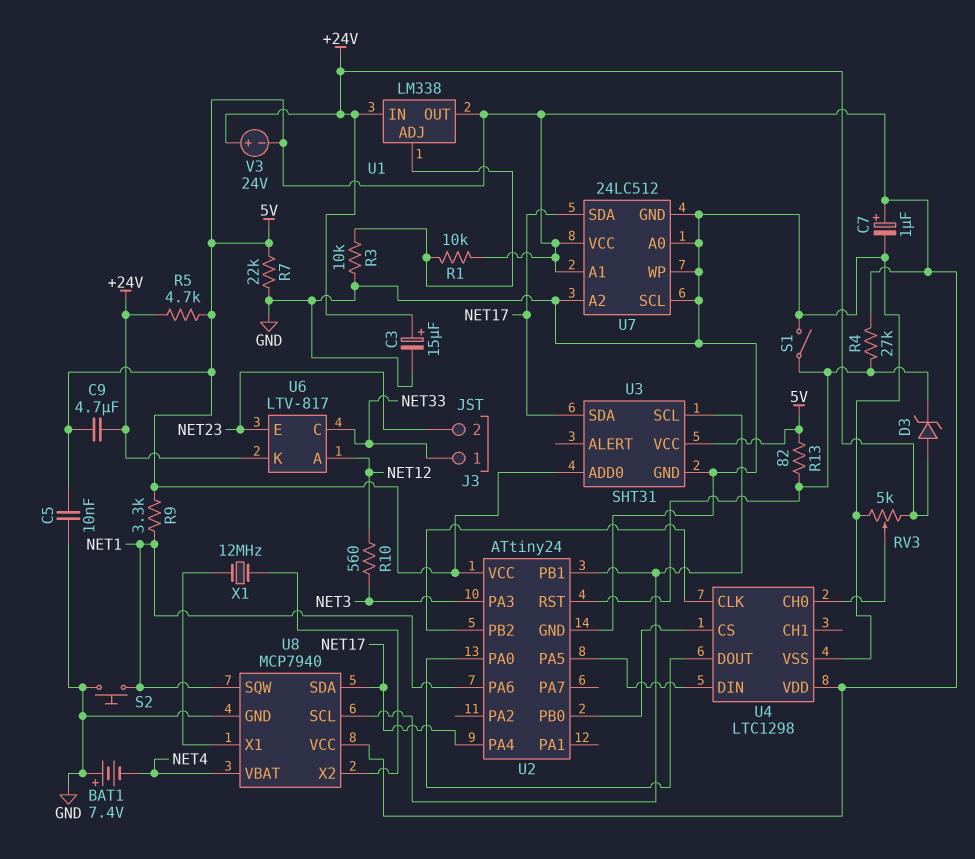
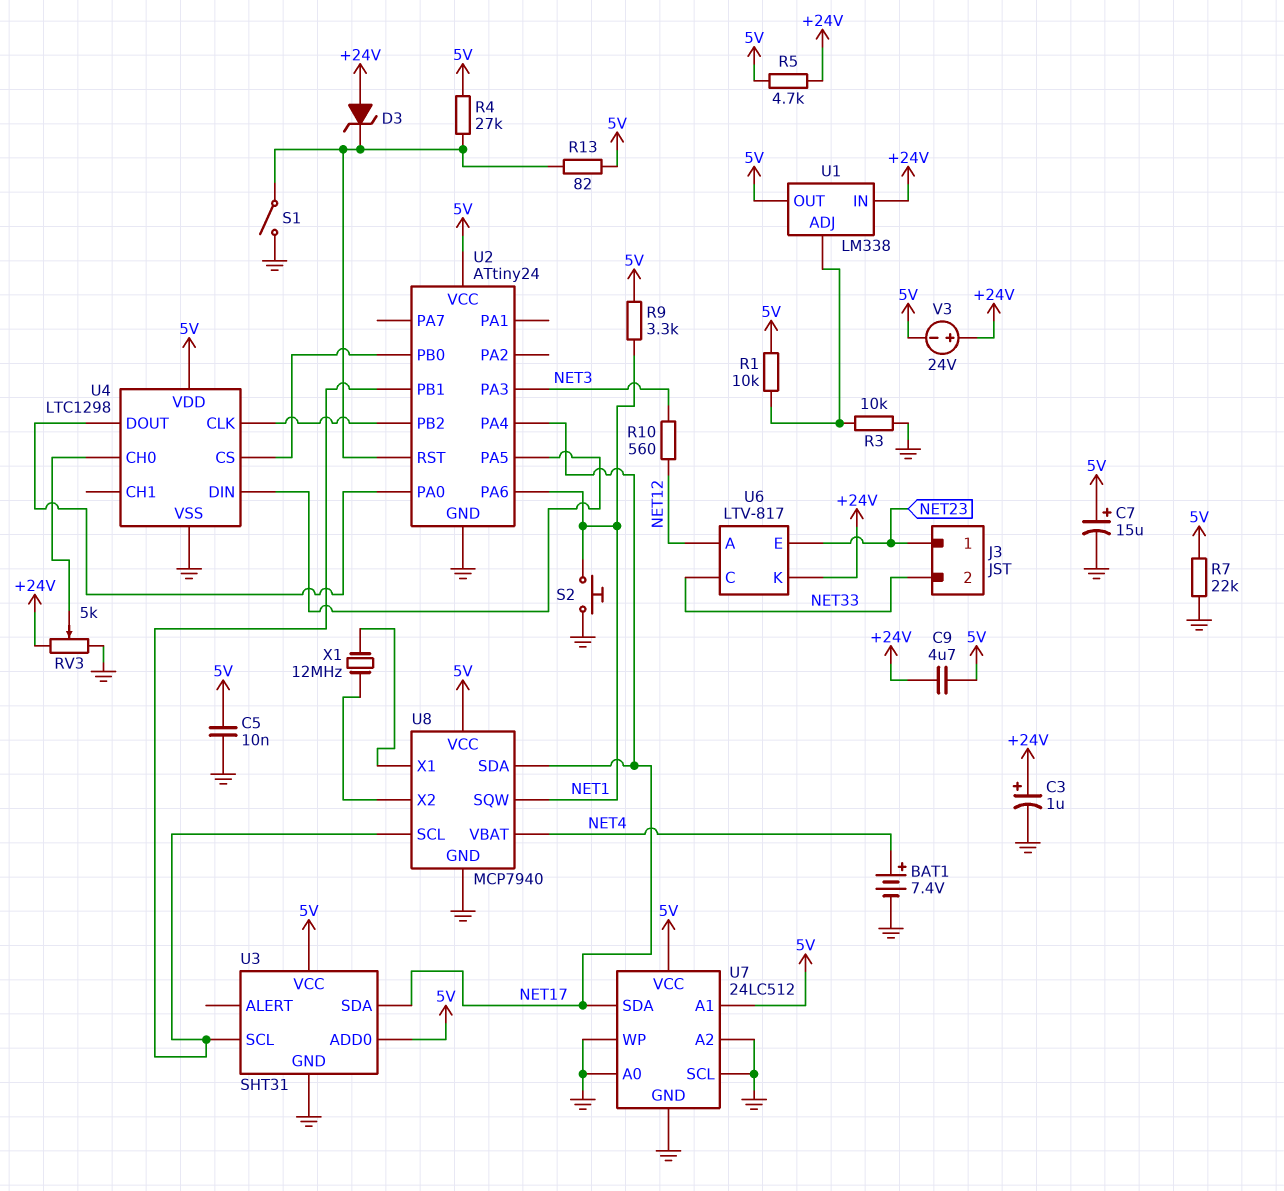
BAT1: 7.4V (plus GND, minus NET4) -> 7.4V (plus NET4, minus GND)
C3: 15uF (plus +24V, minus GND) -> 1uF (plus +24V, minus GND)
C7: 1uF (plus 5V, minus GND) -> 15uF (plus 5V, minus GND)
J3 pin 1: NET33 -> NET23
J3 pin 2: NET23 -> NET33

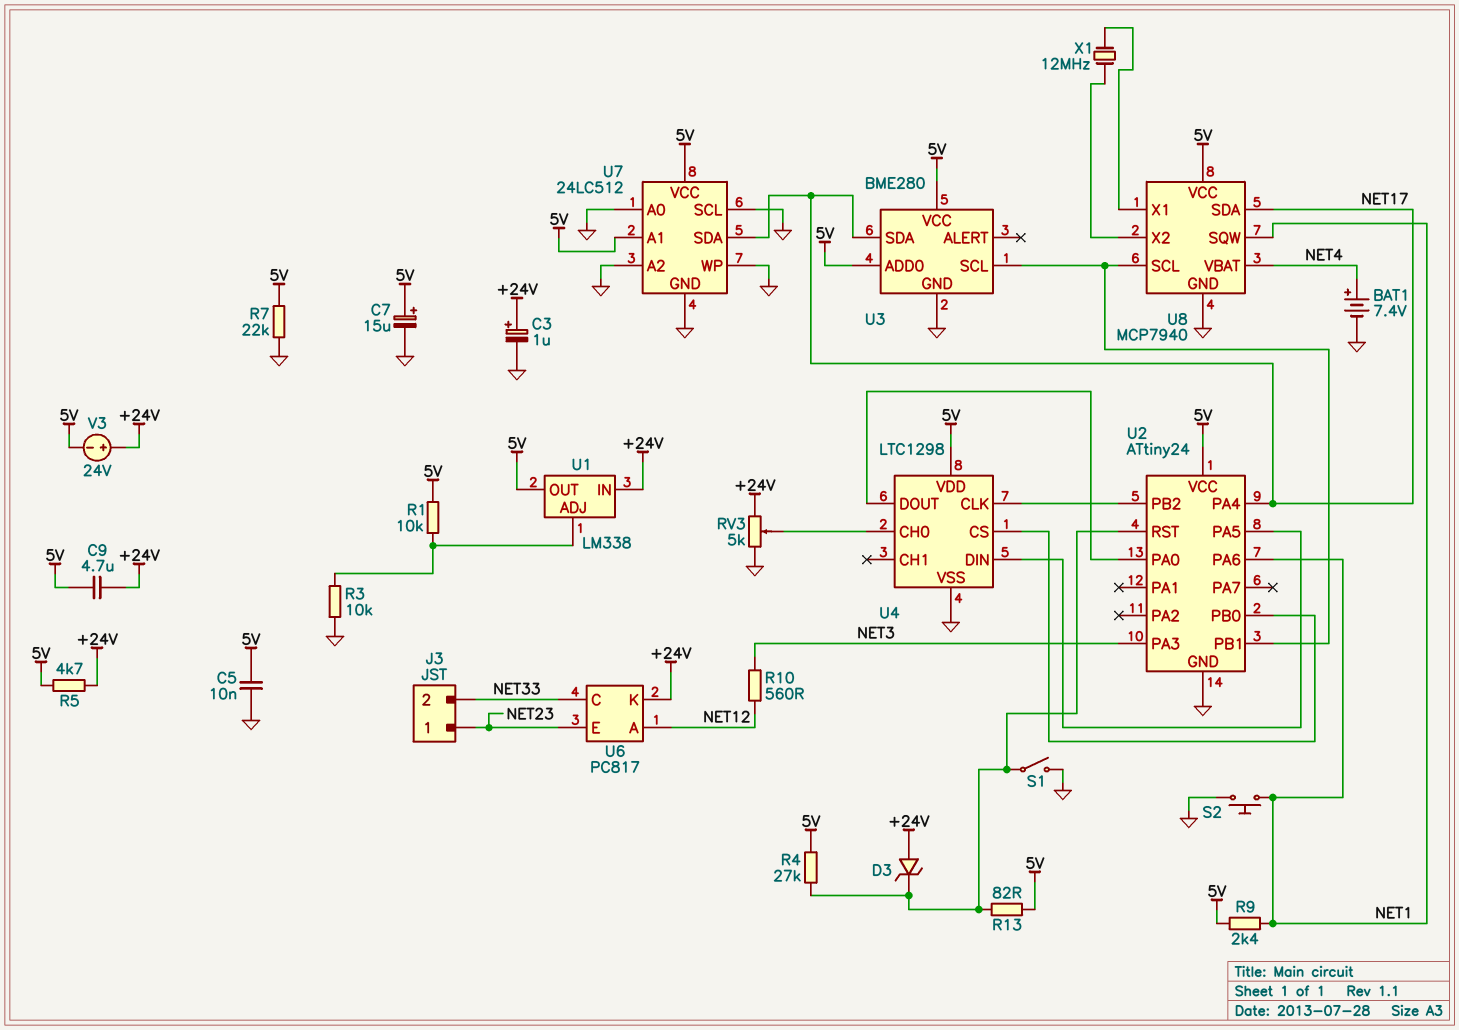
R9: 3.3k (5V, NET1) -> 2.4k (5V, NET1)
U3: SHT31 -> BME280
U6: LTV-817 -> PC817

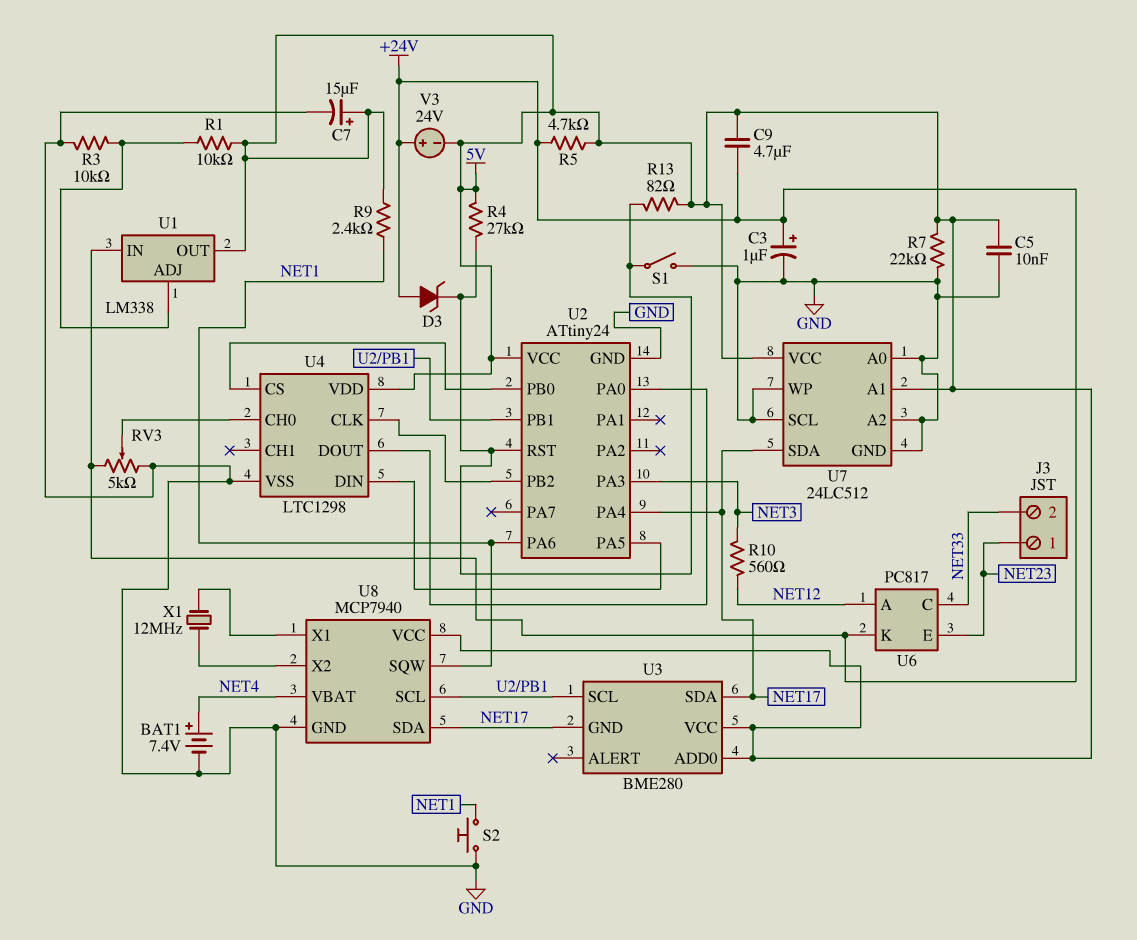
U3 pin GND: GND -> NET17

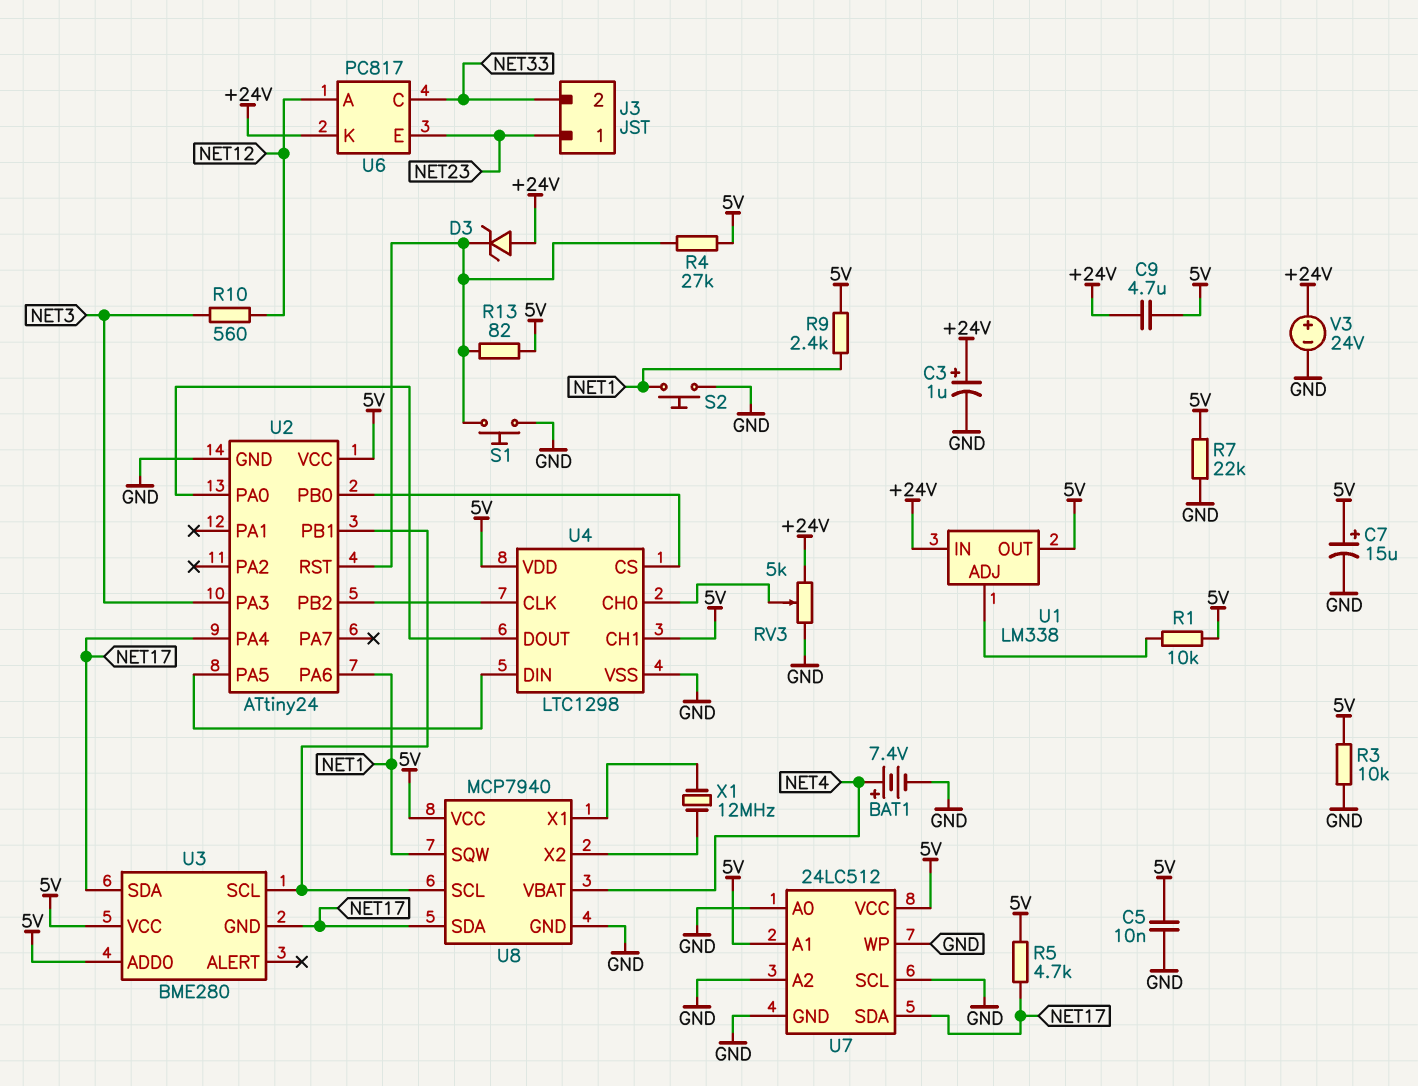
R3: 10k (GND, U1/ADJ) -> 10k (5V, GND)
R5: 4.7k (+24V, 5V) -> 4.7k (5V, NET17)
S1: switch (GND, U2/RST) -> button (GND, U2/RST)
U4 pin CH1: none -> 5V
V3: 24V (plus +24V, minus 5V) -> 24V (plus +24V, minus GND)

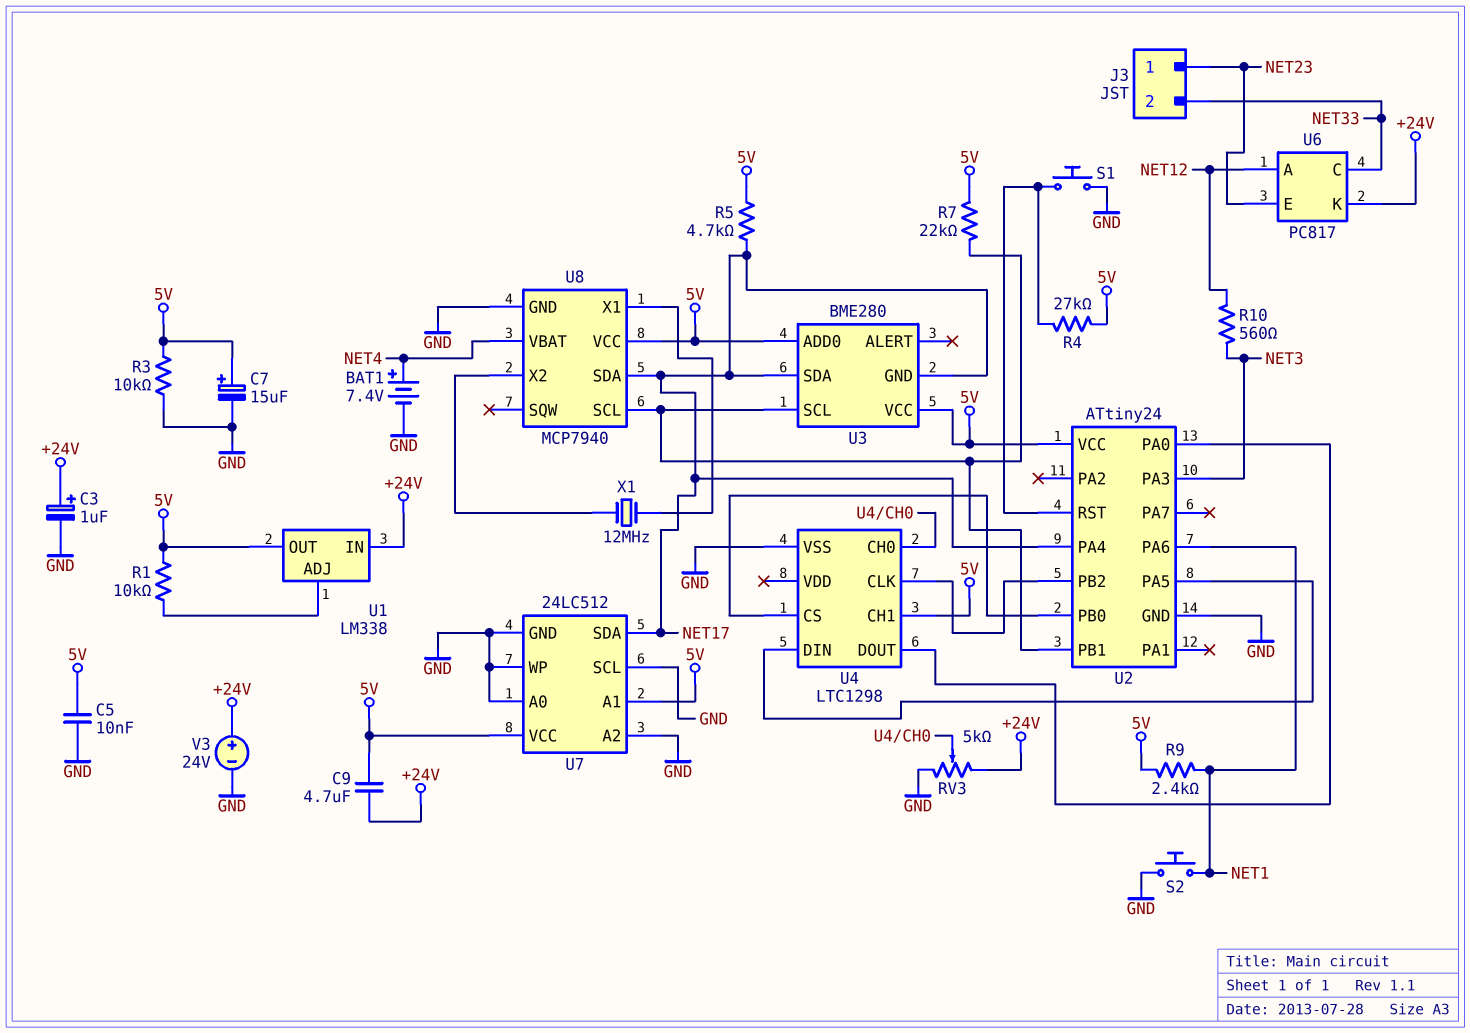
D3: zener (A +24V, K U2/RST) -> none
R7: 22k (5V, GND) -> 22k (5V, U2/PB1)
R13: 82 (5V, U2/RST) -> none
U4 pin VDD: 5V -> none
U8 pin SQW: NET1 -> none

